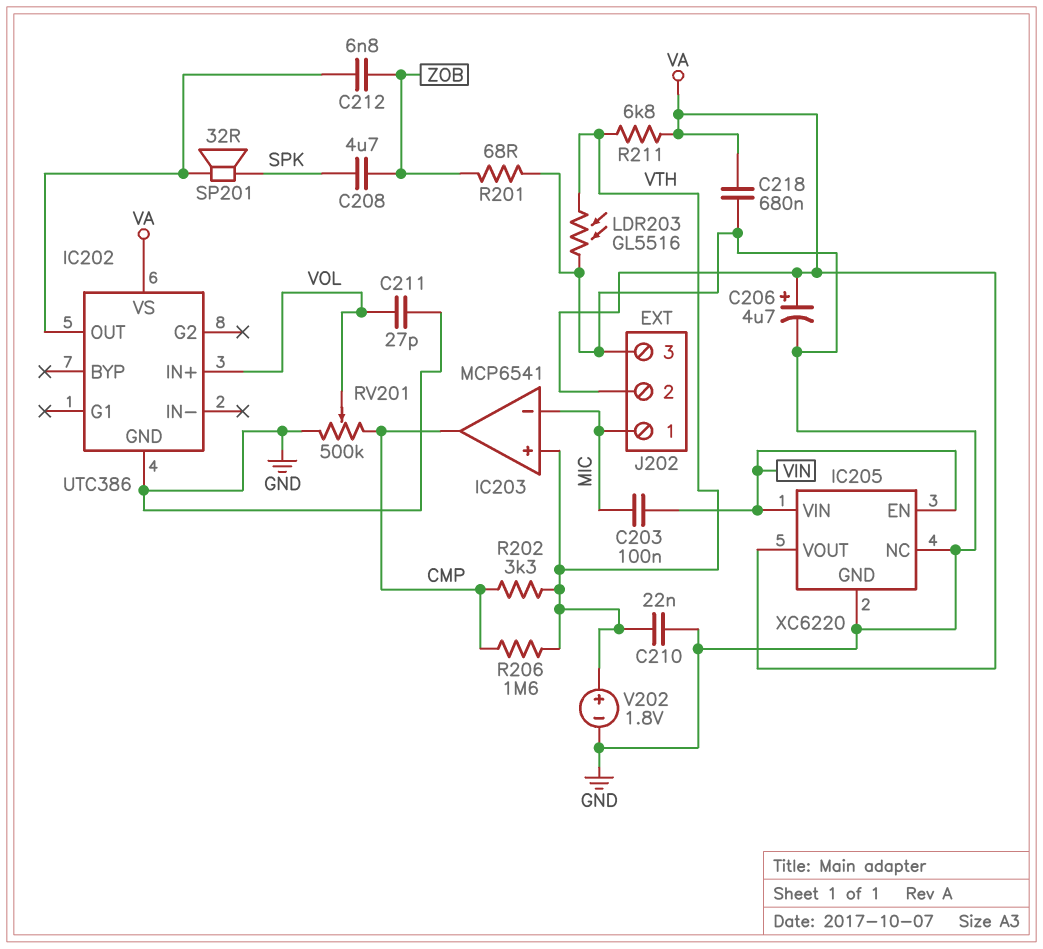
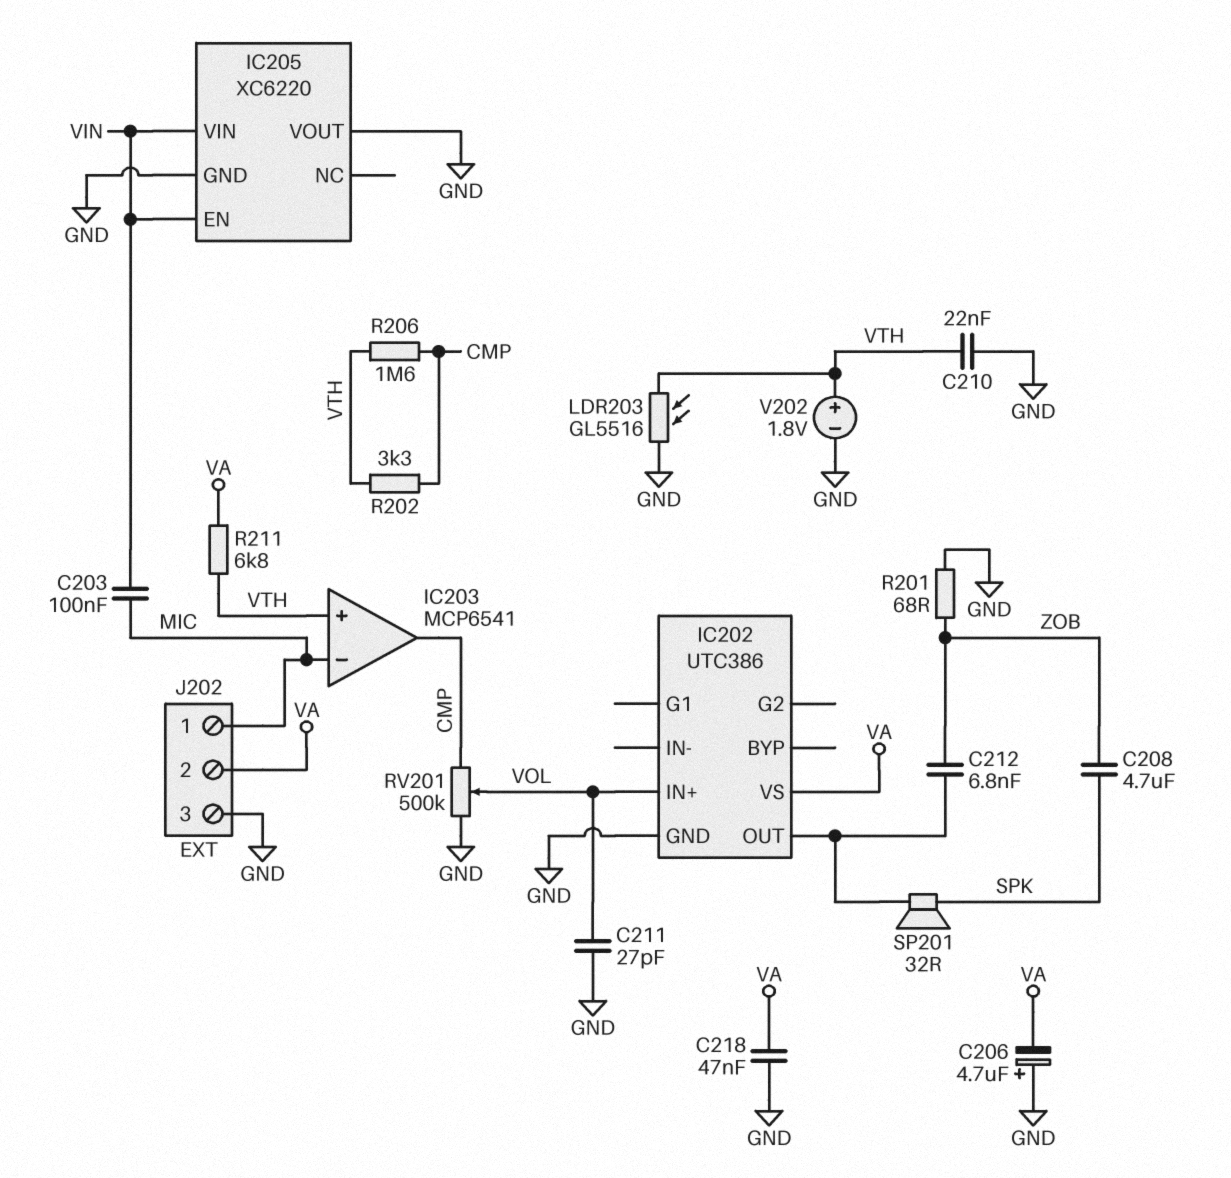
C206: 4.7uF (plus VA, minus GND) -> 4.7uF (plus GND, minus VA)
C218: 680nF (GND, VA) -> 47nF (GND, VA)
IC205 pin NC: GND -> none
IC205 pin VOUT: VA -> GND

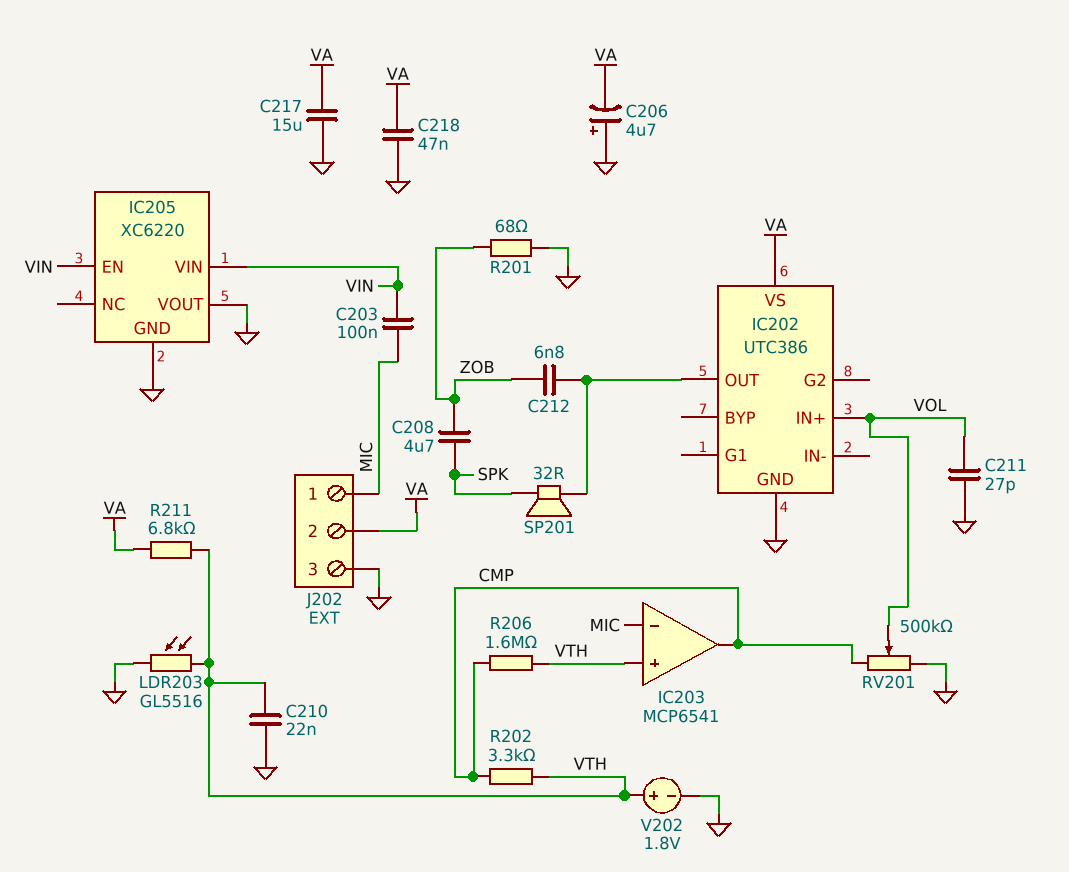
C217: none -> 15uF (GND, VA)

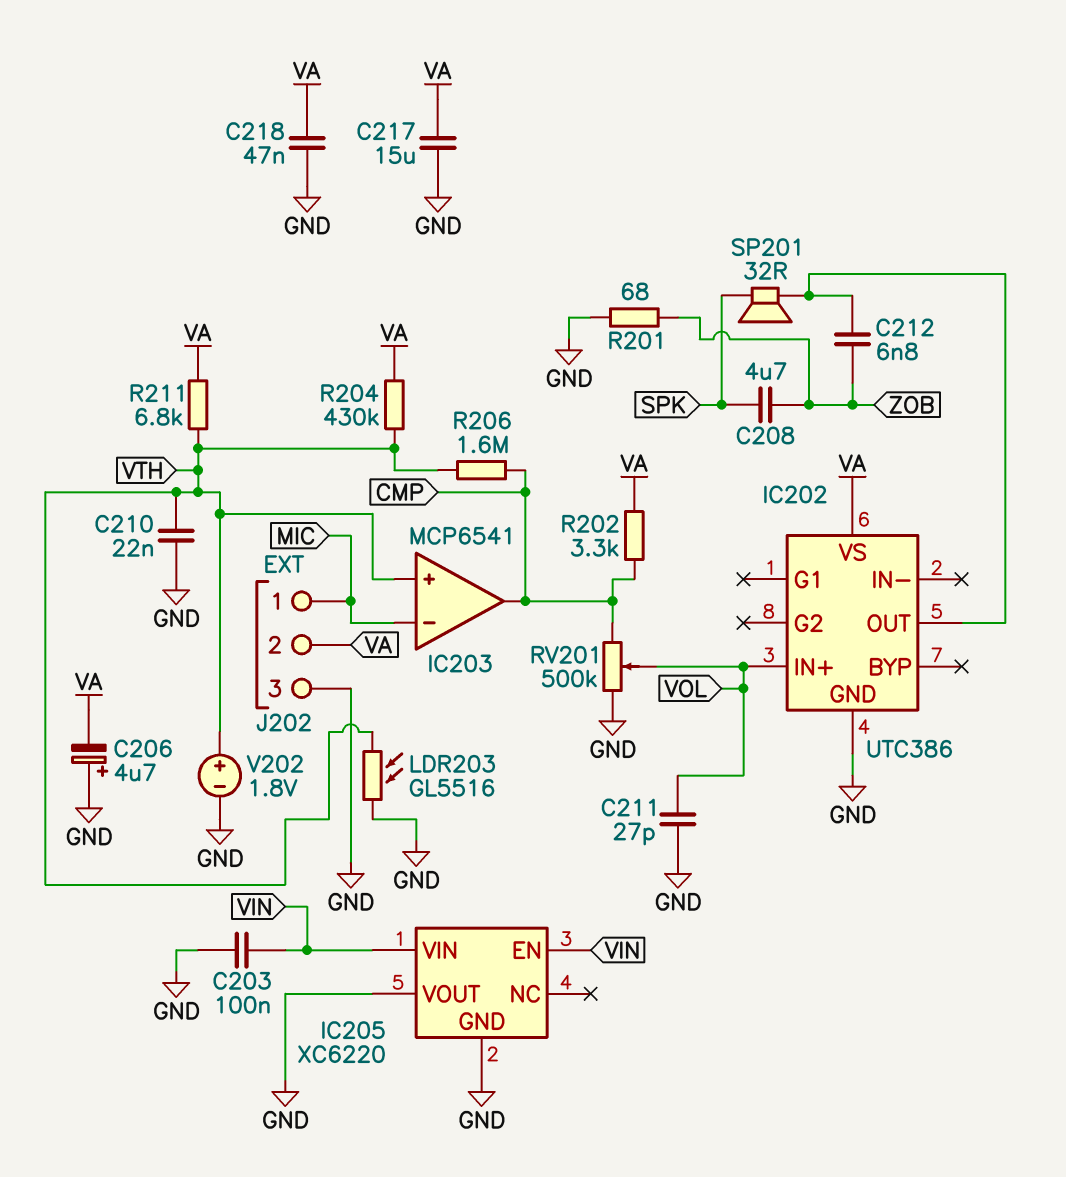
C203: 100nF (MIC, VIN) -> 100nF (GND, VIN)
R202: 3.3k (CMP, VTH) -> 3.3k (CMP, VA)
R204: none -> 430k (VA, VTH)

